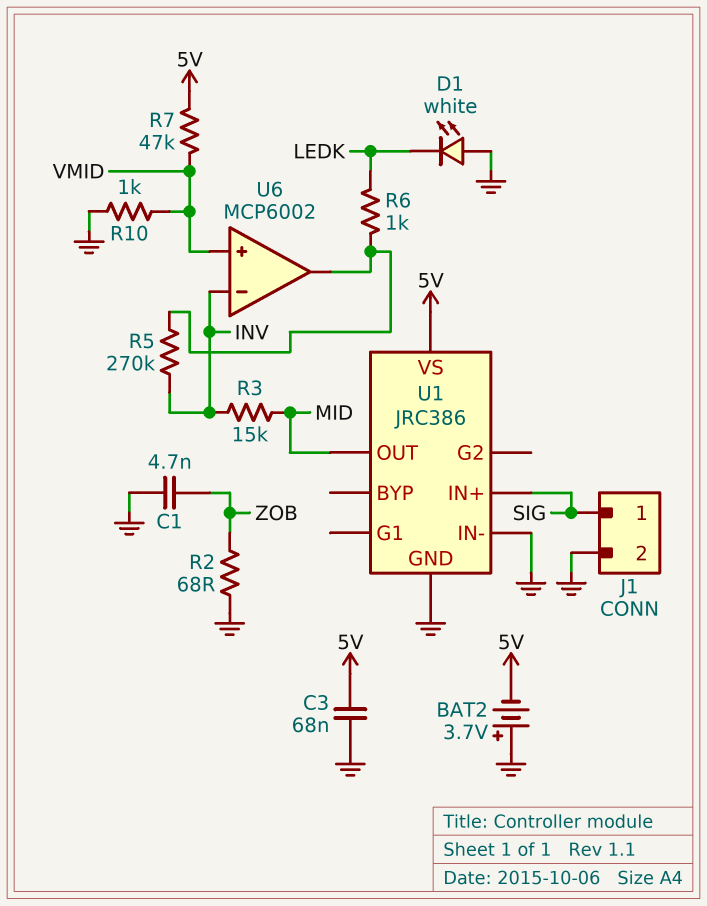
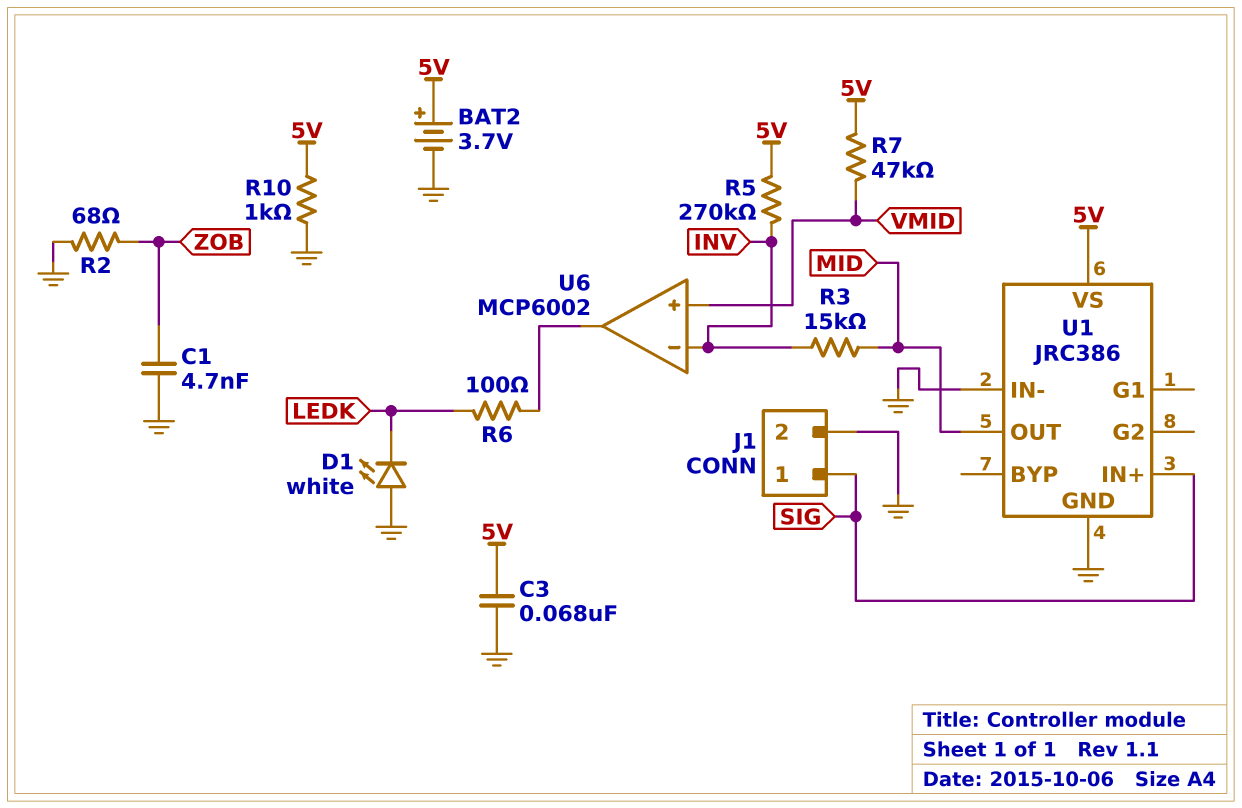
BAT2: 3.7V (plus GND, minus 5V) -> 3.7V (plus 5V, minus GND)
R5: 270k (INV, U6/out) -> 270k (5V, INV)
R6: 1k (LEDK, U6/out) -> 100 (LEDK, U6/out)
R10: 1k (GND, VMID) -> 1k (5V, GND)

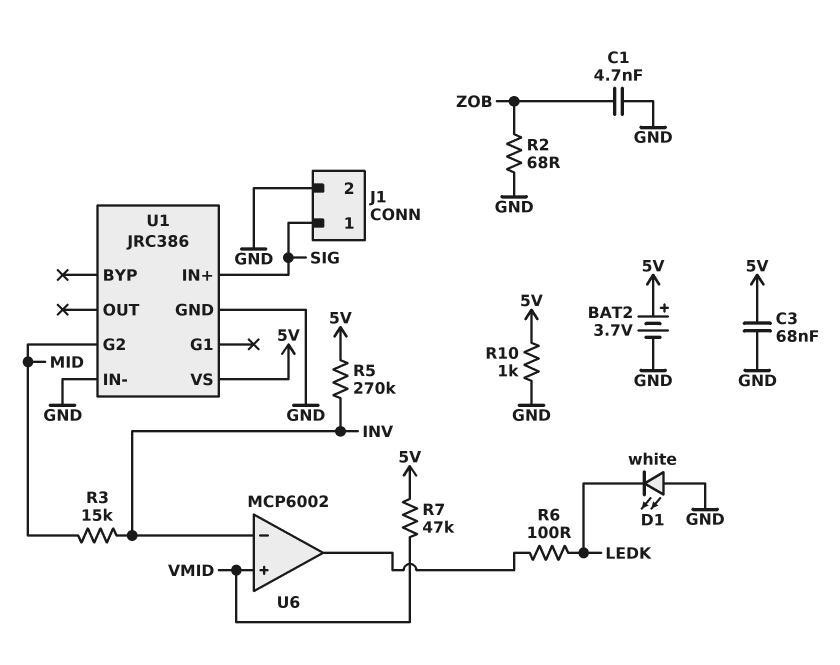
U1 pin G2: none -> MID
U1 pin OUT: MID -> none

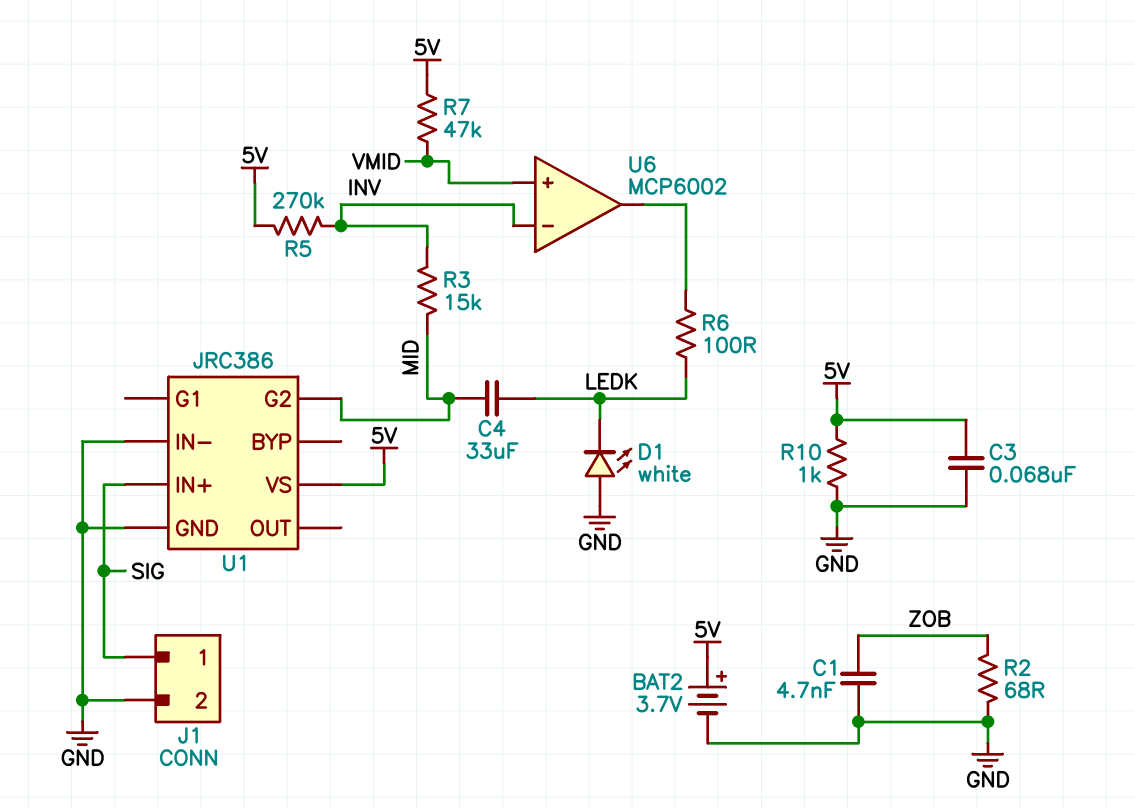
C4: none -> 33uF (LEDK, MID)

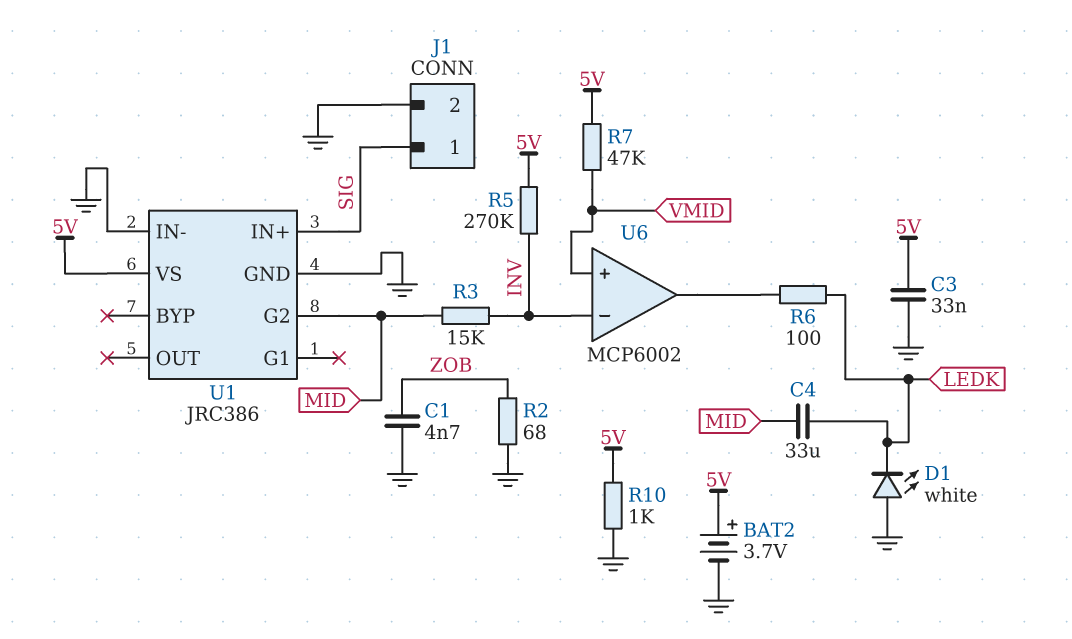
C3: 68nF (5V, GND) -> 33nF (5V, GND)

